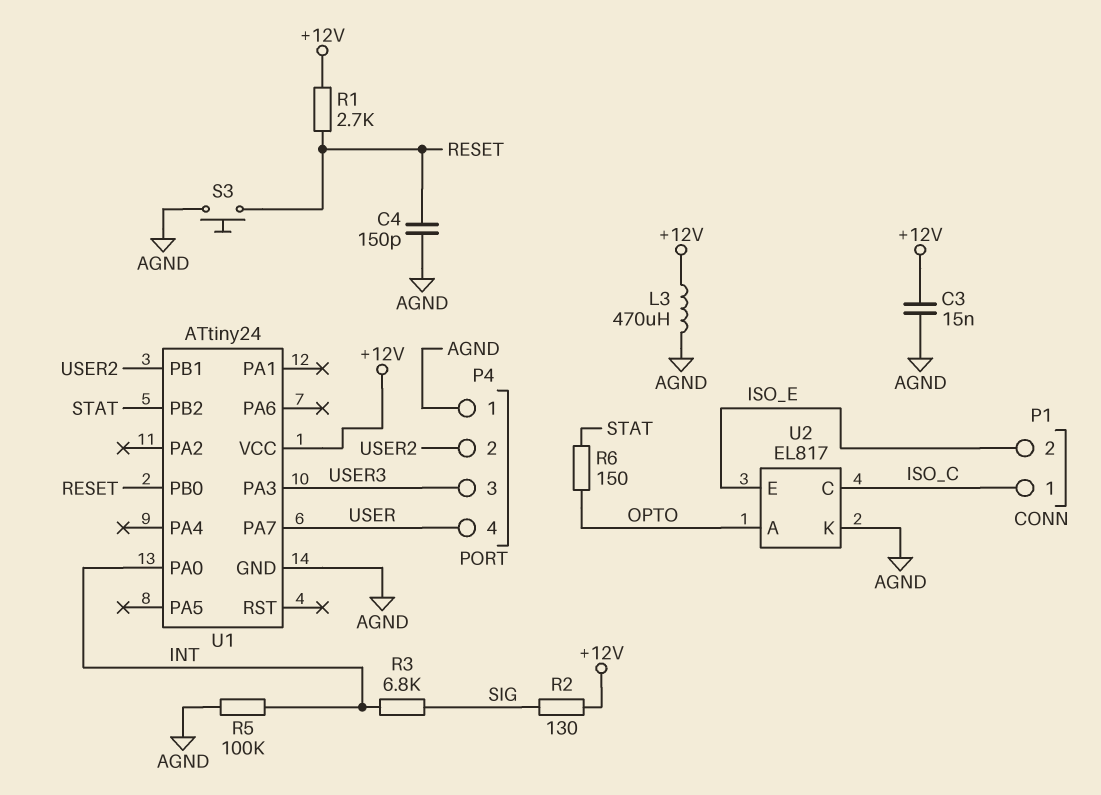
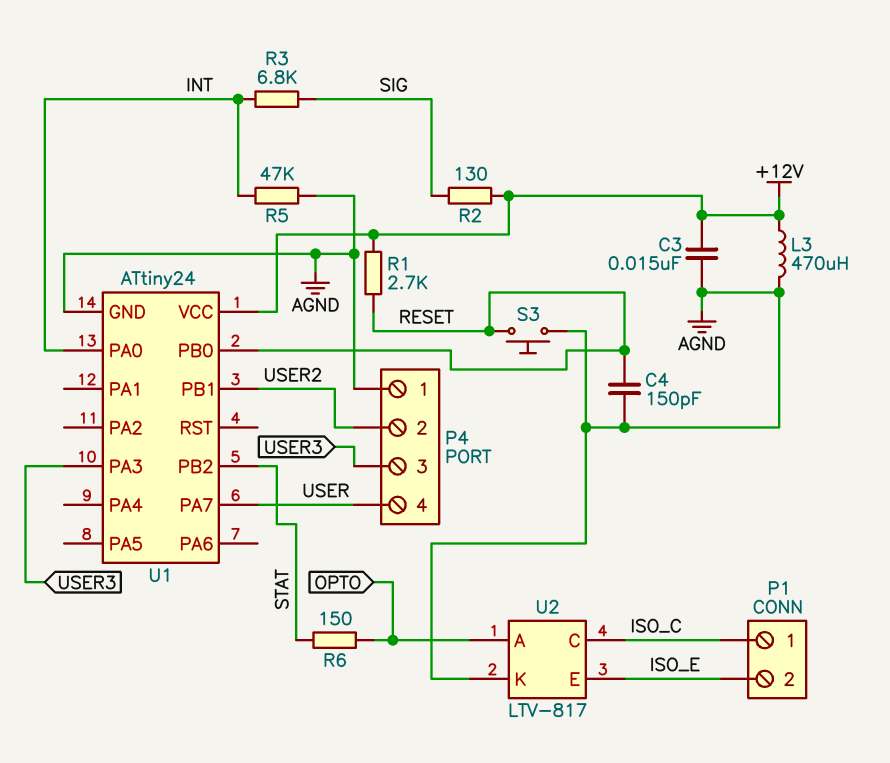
R5: 100k (AGND, INT) -> 47k (AGND, INT)
U2: EL817 -> LTV-817

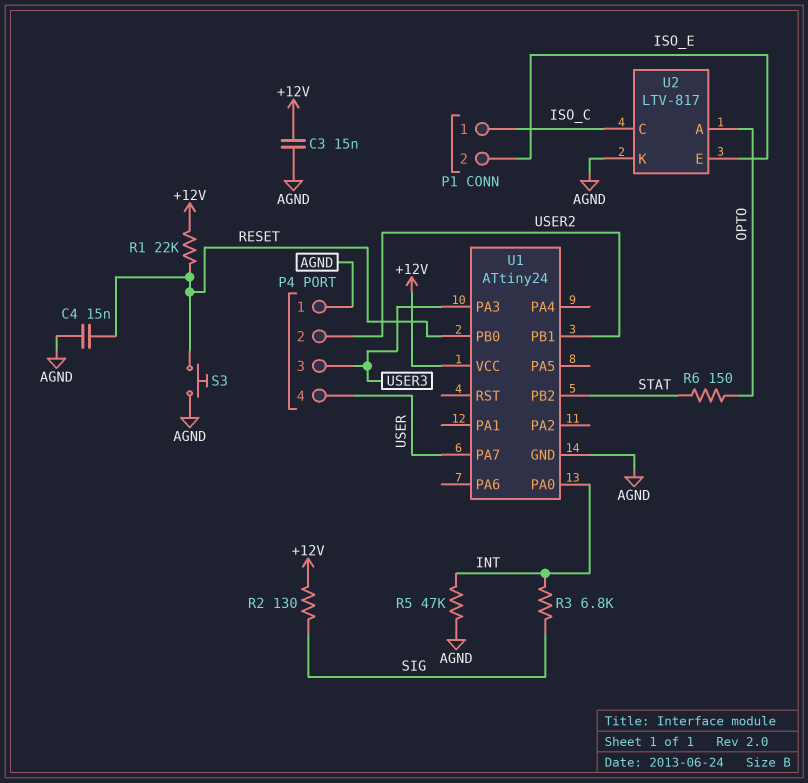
C4: 150pF (AGND, RESET) -> 15nF (AGND, RESET)
L3: 470uH (+12V, AGND) -> none
R1: 2.7k (+12V, RESET) -> 22k (+12V, RESET)

